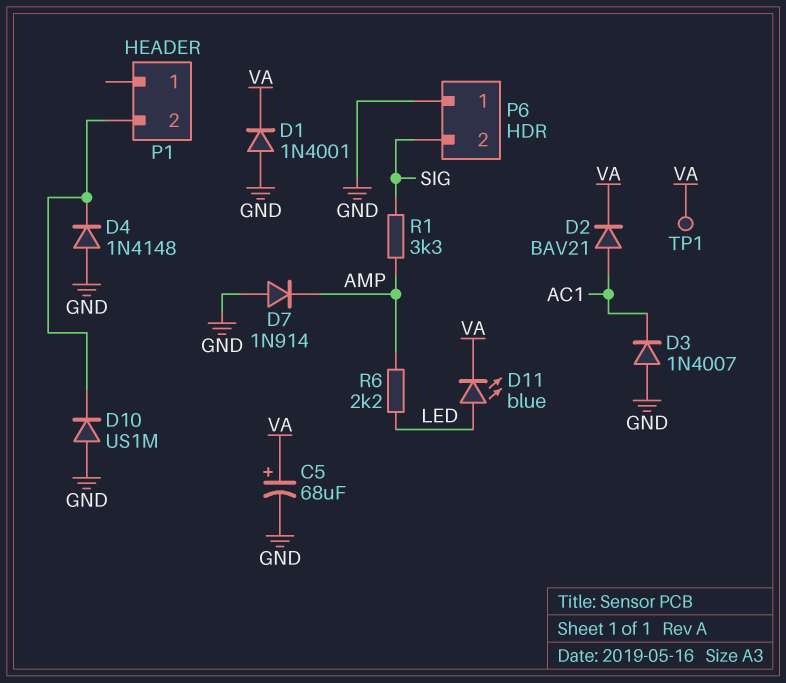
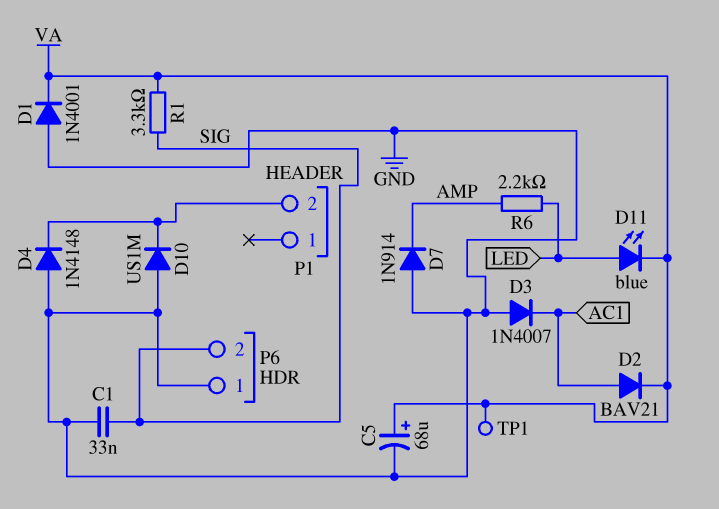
C1: none -> 33nF (GND, SIG)
R1: 3.3k (AMP, SIG) -> 3.3k (SIG, VA)

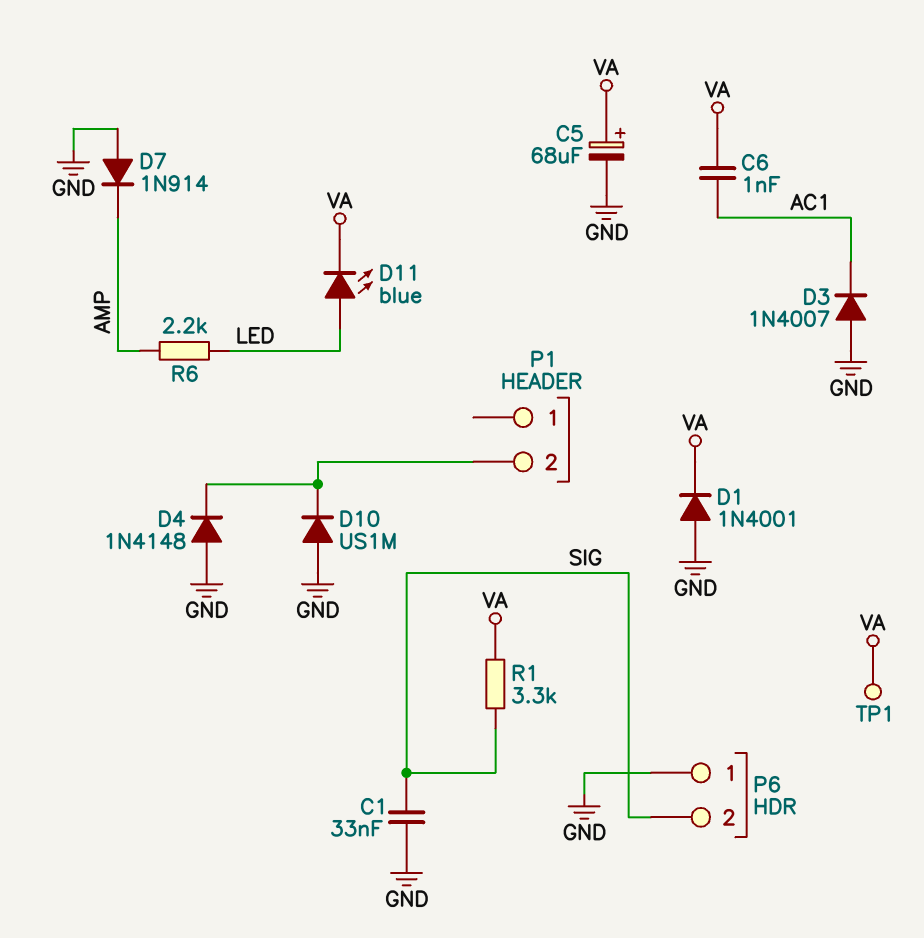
C6: none -> 1nF (AC1, VA)
D2: diode BAV21 (A AC1, K VA) -> none

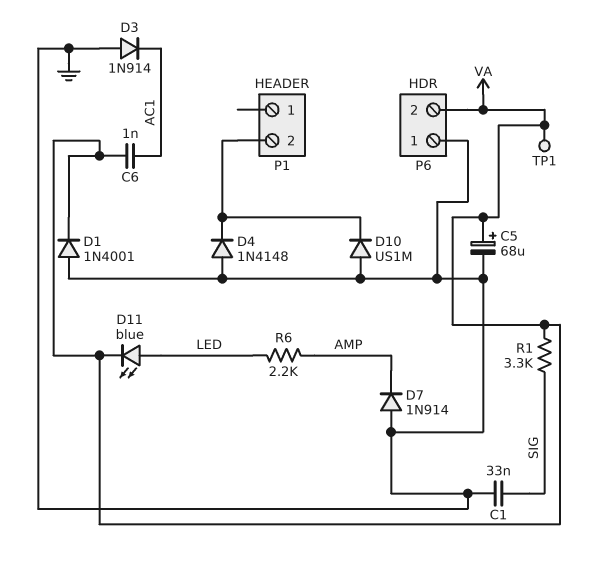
D3: diode 1N4007 (A GND, K AC1) -> diode 1N914 (A GND, K AC1)
P6 pin 2: SIG -> VA

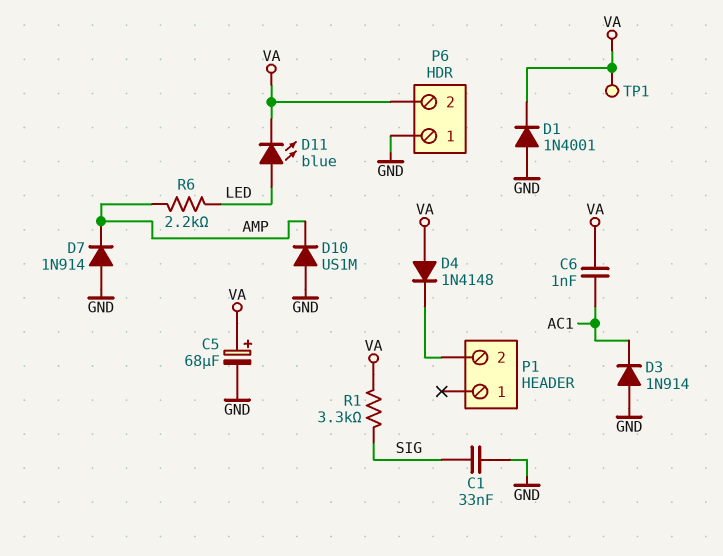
D4: diode 1N4148 (A GND, K P1/2) -> diode 1N4148 (A VA, K P1/2)
D10: diode US1M (A GND, K P1/2) -> diode US1M (A GND, K AMP)

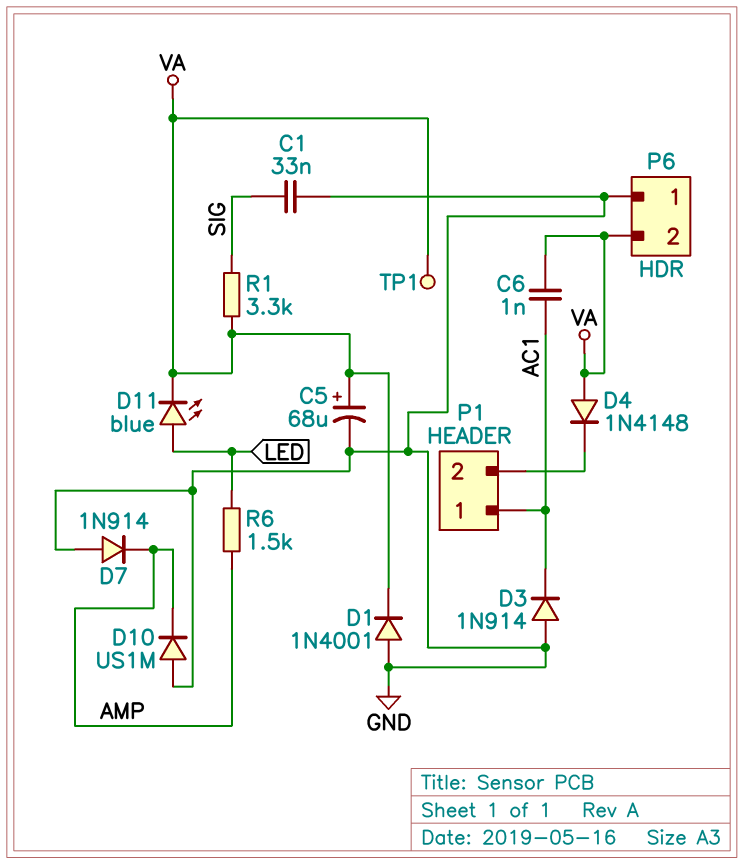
P1 pin 1: none -> AC1
R6: 2.2k (AMP, LED) -> 1.5k (AMP, LED)

